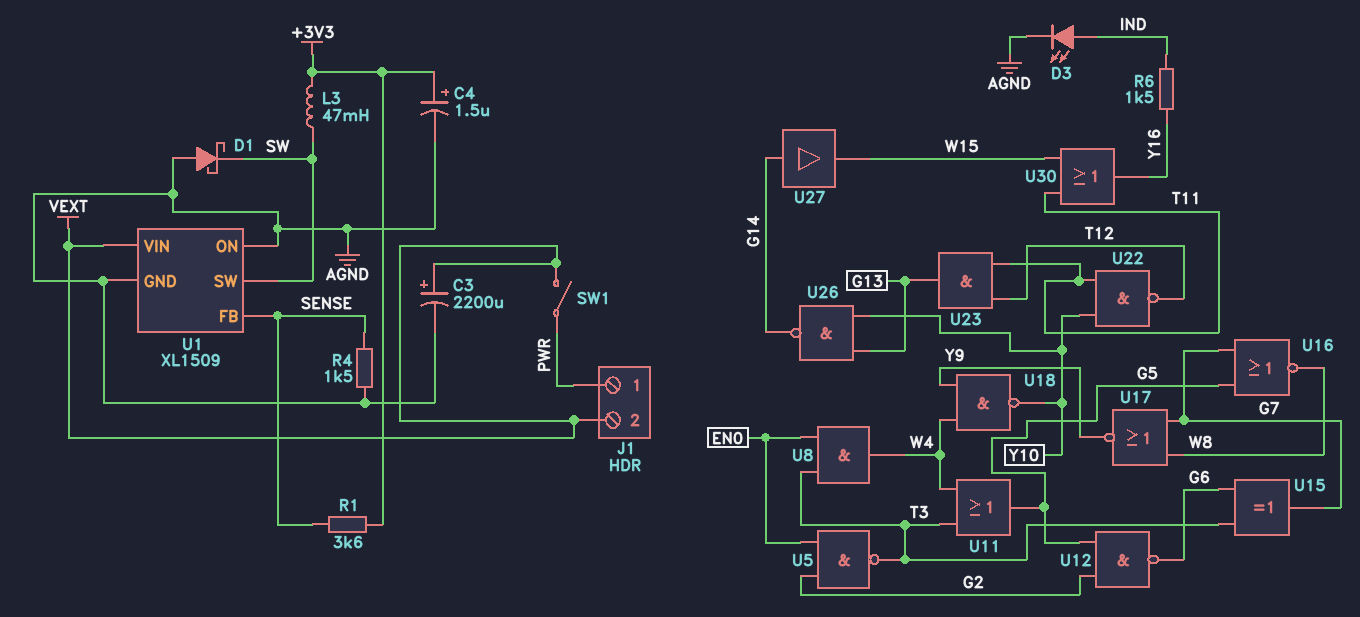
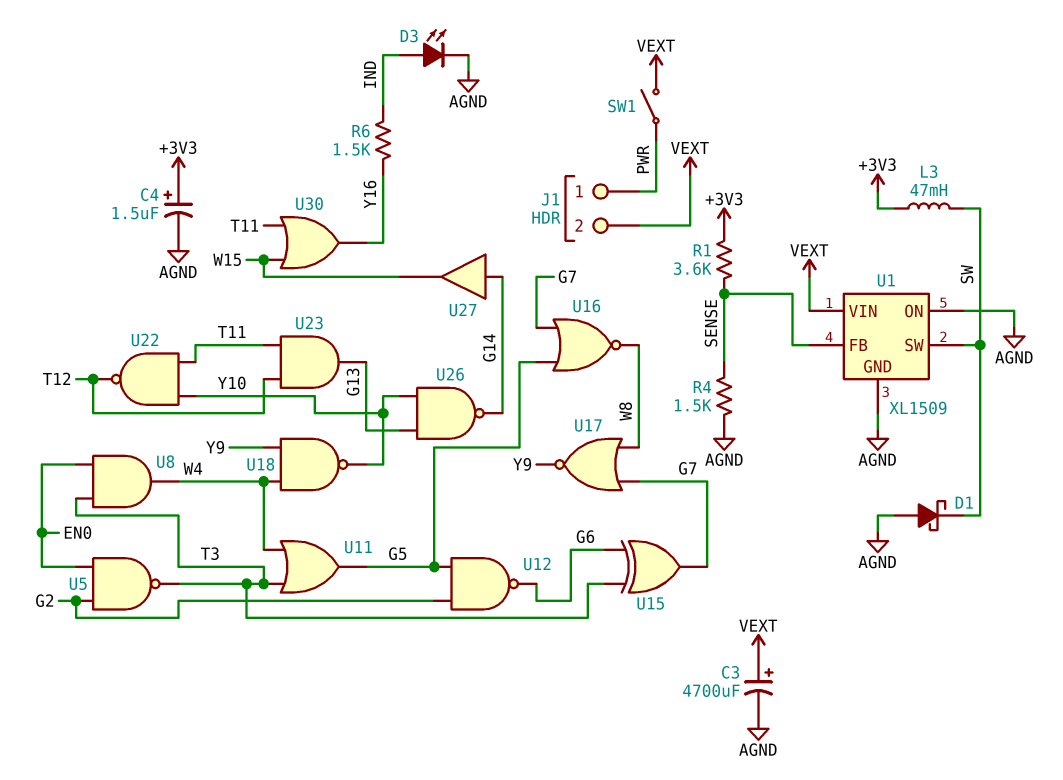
C3: 2200uF (plus VEXT, minus AGND) -> 4700uF (plus VEXT, minus AGND)

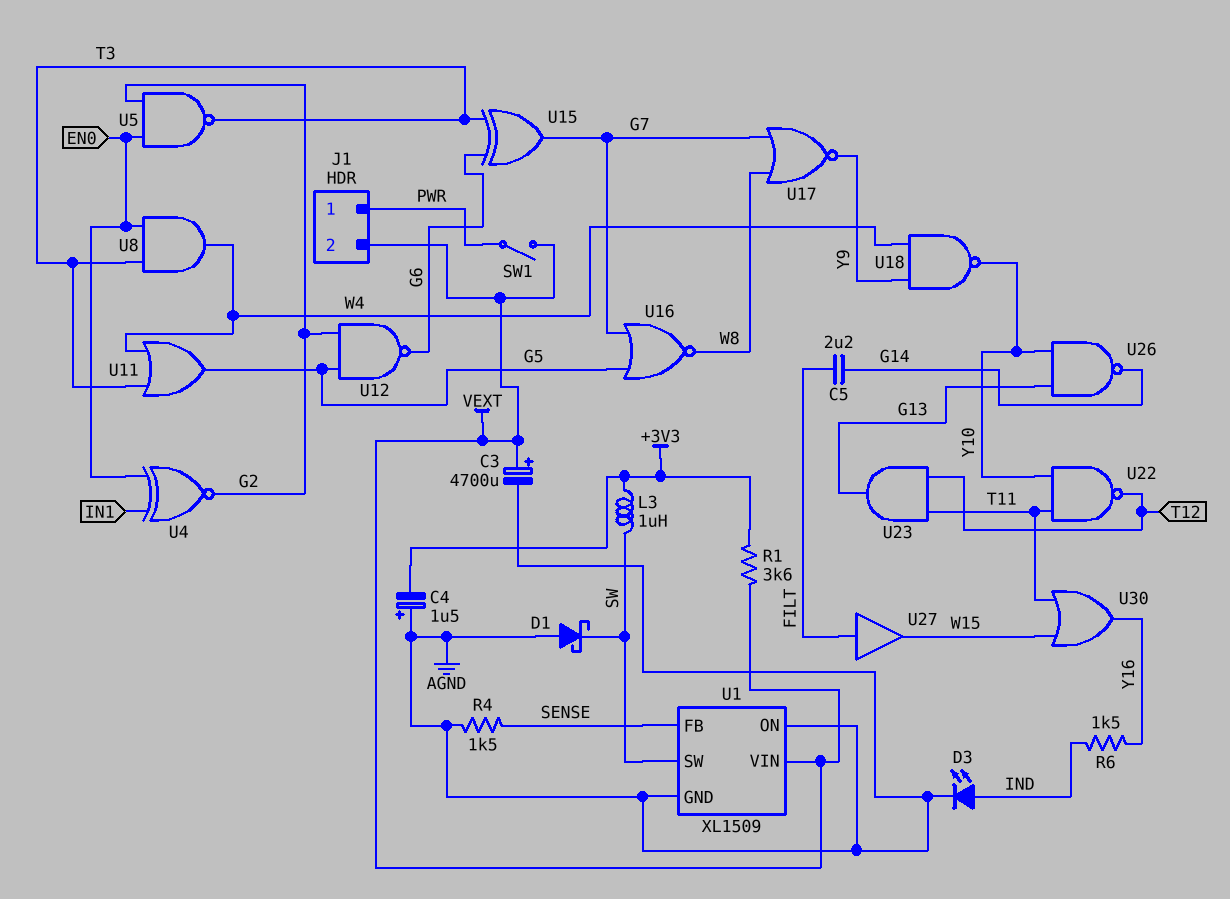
C4: 1.5uF (plus +3V3, minus AGND) -> 1.5uF (plus AGND, minus +3V3)
C5: none -> 2.2uF (FILT, G14)
L3: 47mH (+3V3, SW) -> 1uH (+3V3, SW)
R1: 3.6k (+3V3, SENSE) -> 3.6k (+3V3, VEXT)
U4: none -> XNOR (in EN0, in IN1, out G2)
U27: buffer (in G14, out W15) -> buffer (in FILT, out W15)

